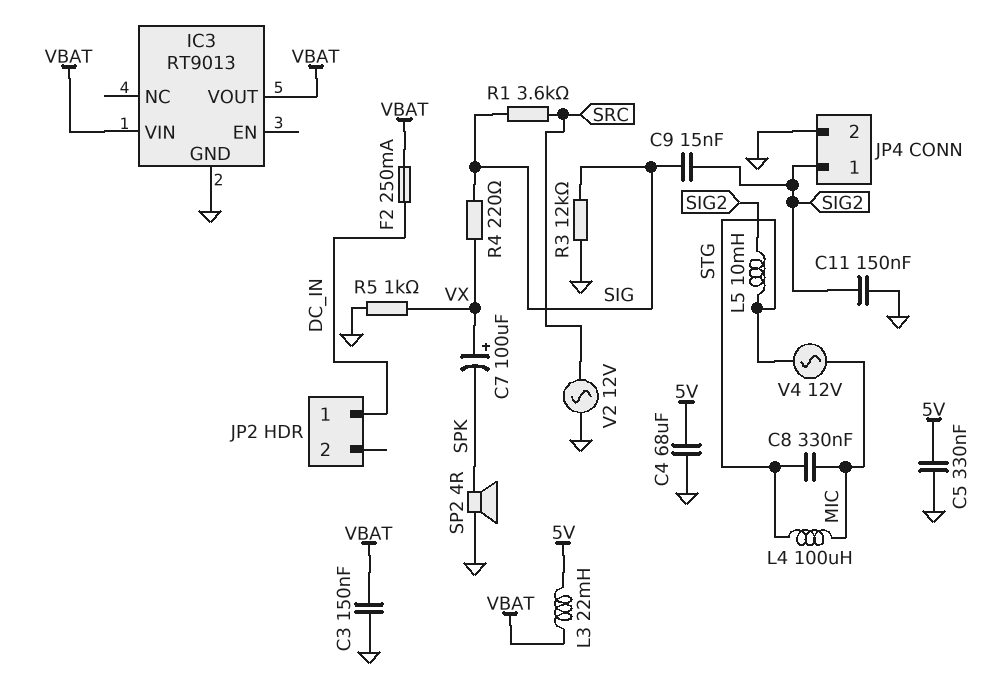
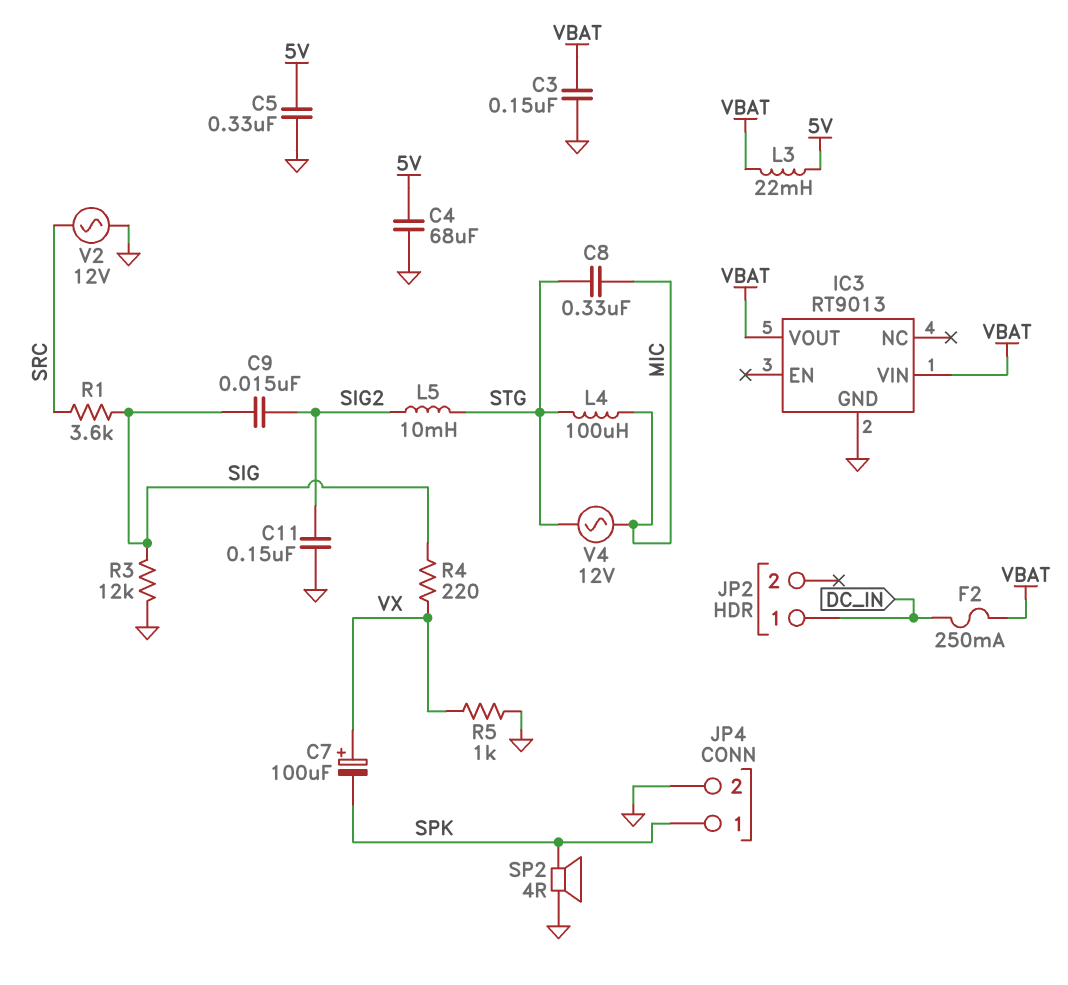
JP4 pin 1: SIG2 -> SPK

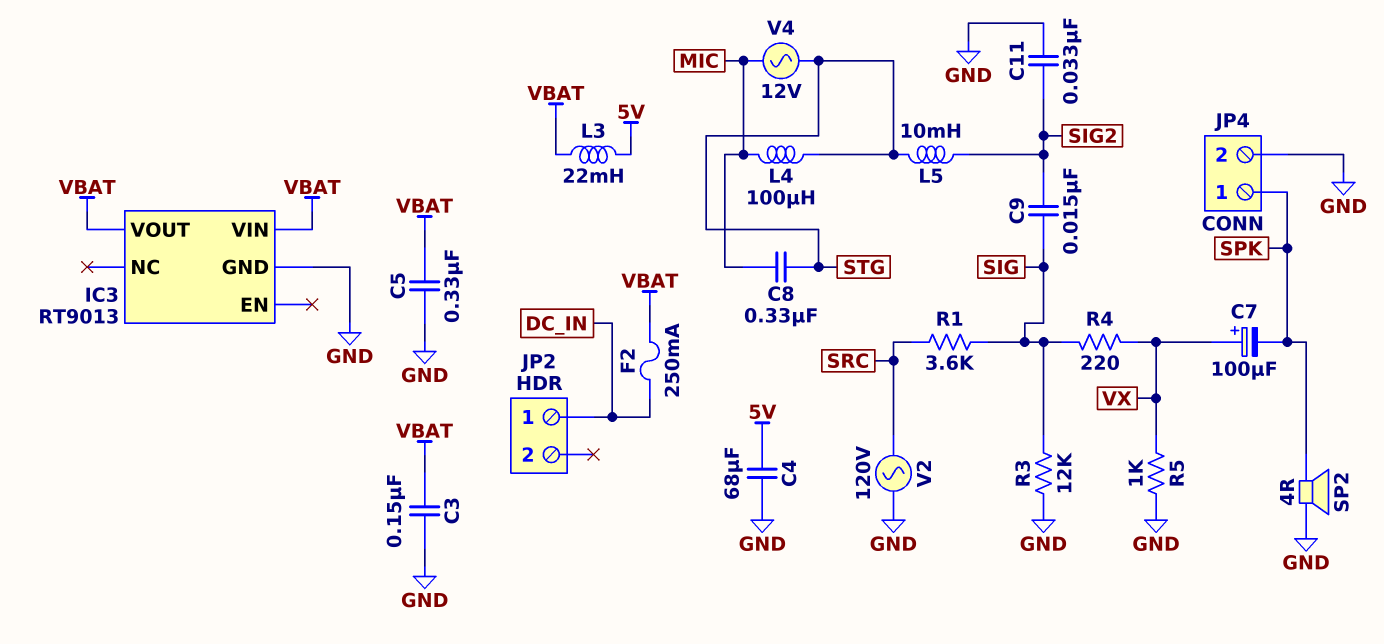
C5: 330nF (5V, GND) -> 330nF (GND, VBAT)
C11: 150nF (GND, SIG2) -> 33nF (GND, SIG2)
V2: AC 12V (GND, SRC) -> AC 120V (GND, SRC)

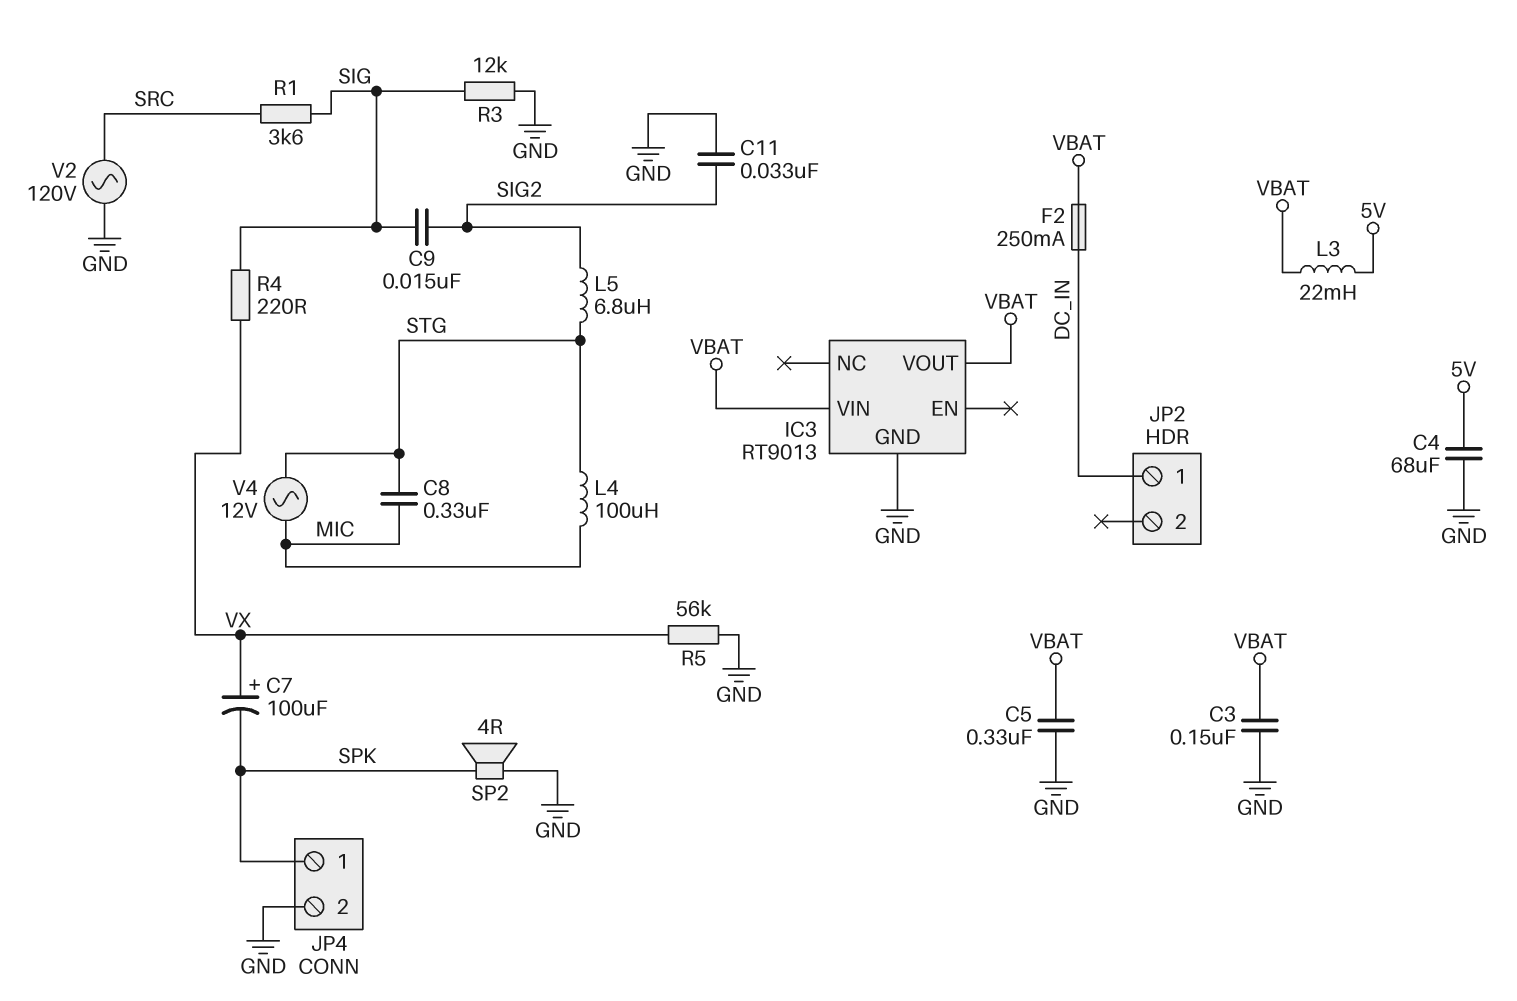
L5: 10mH (SIG2, STG) -> 6.8uH (SIG2, STG)
R5: 1k (GND, VX) -> 56k (GND, VX)

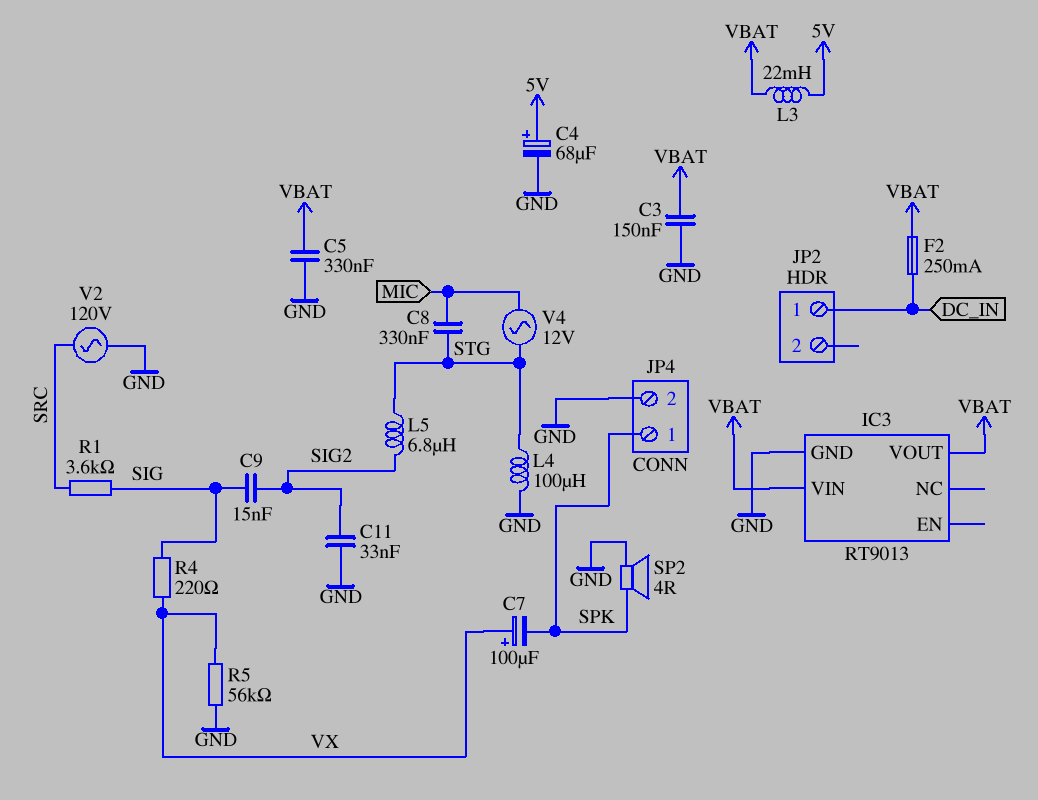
C4: 68uF (5V, GND) -> 68uF (plus 5V, minus GND)
L4: 100uH (MIC, STG) -> 100uH (GND, STG)
R3: 12k (GND, SIG) -> none

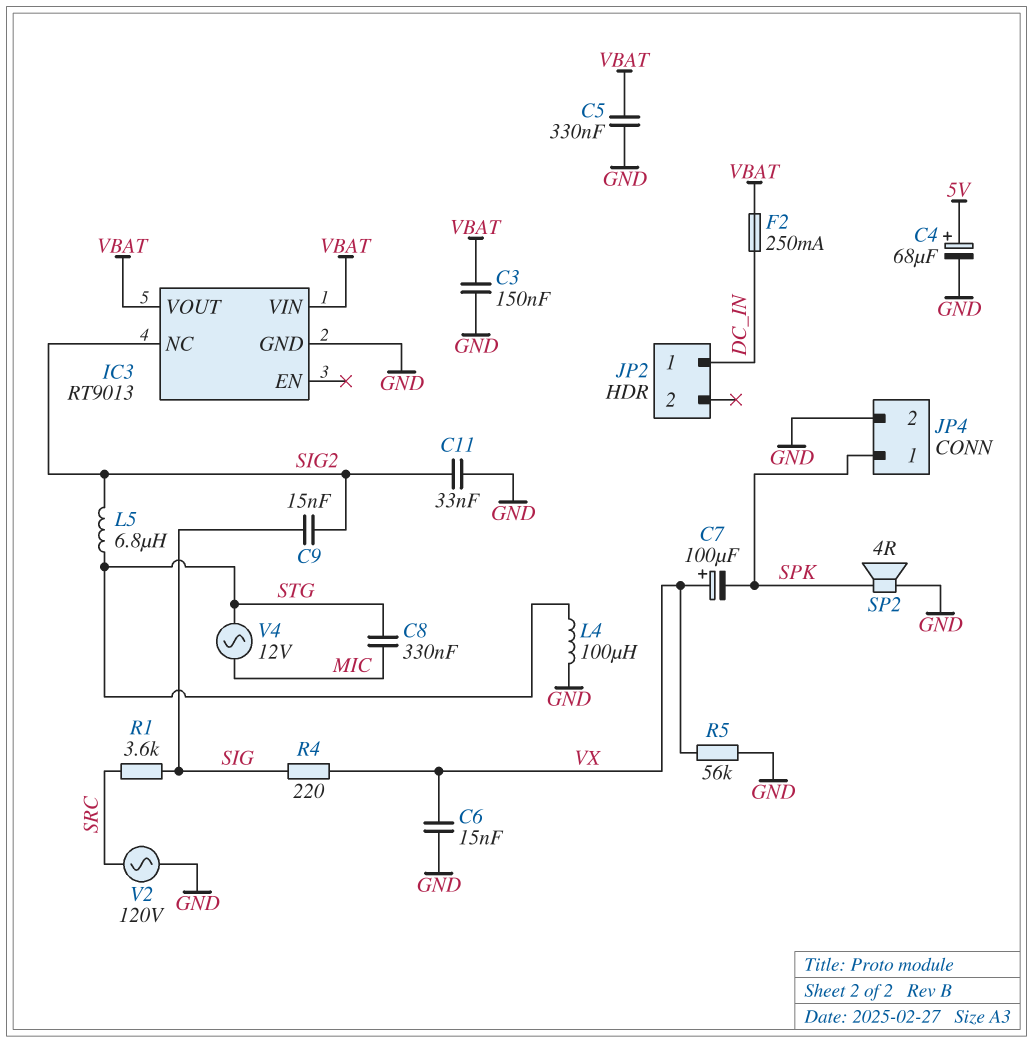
C6: none -> 15nF (GND, VX)
IC3 pin NC: none -> SIG2
L3: 22mH (5V, VBAT) -> none

